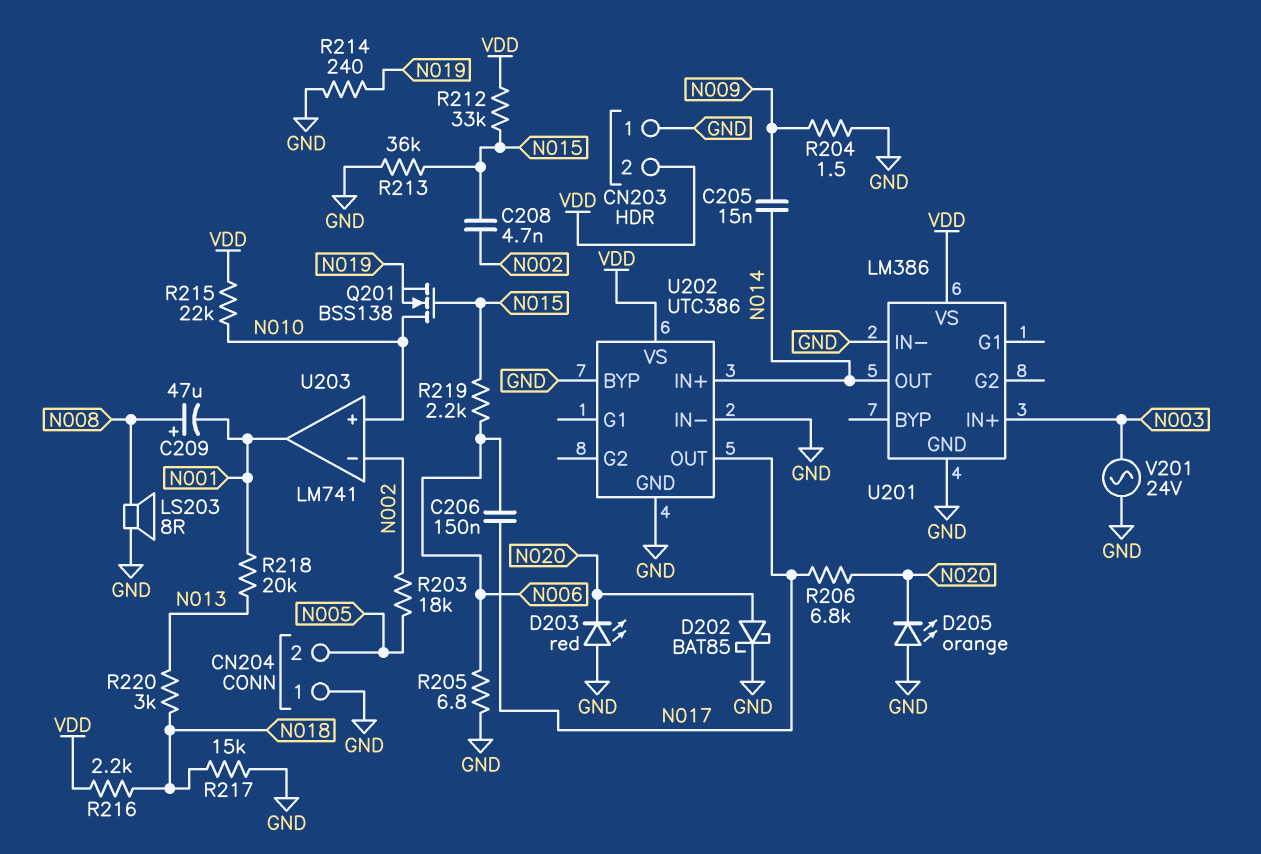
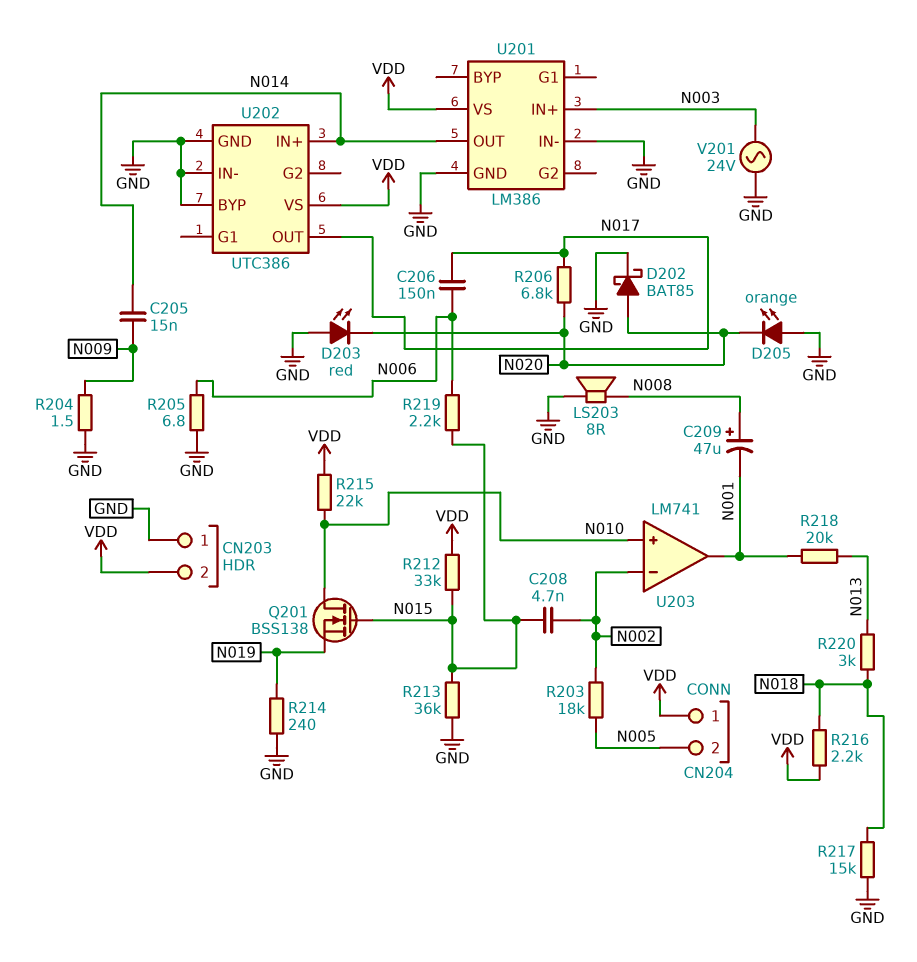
CN204 pin 1: GND -> VDD

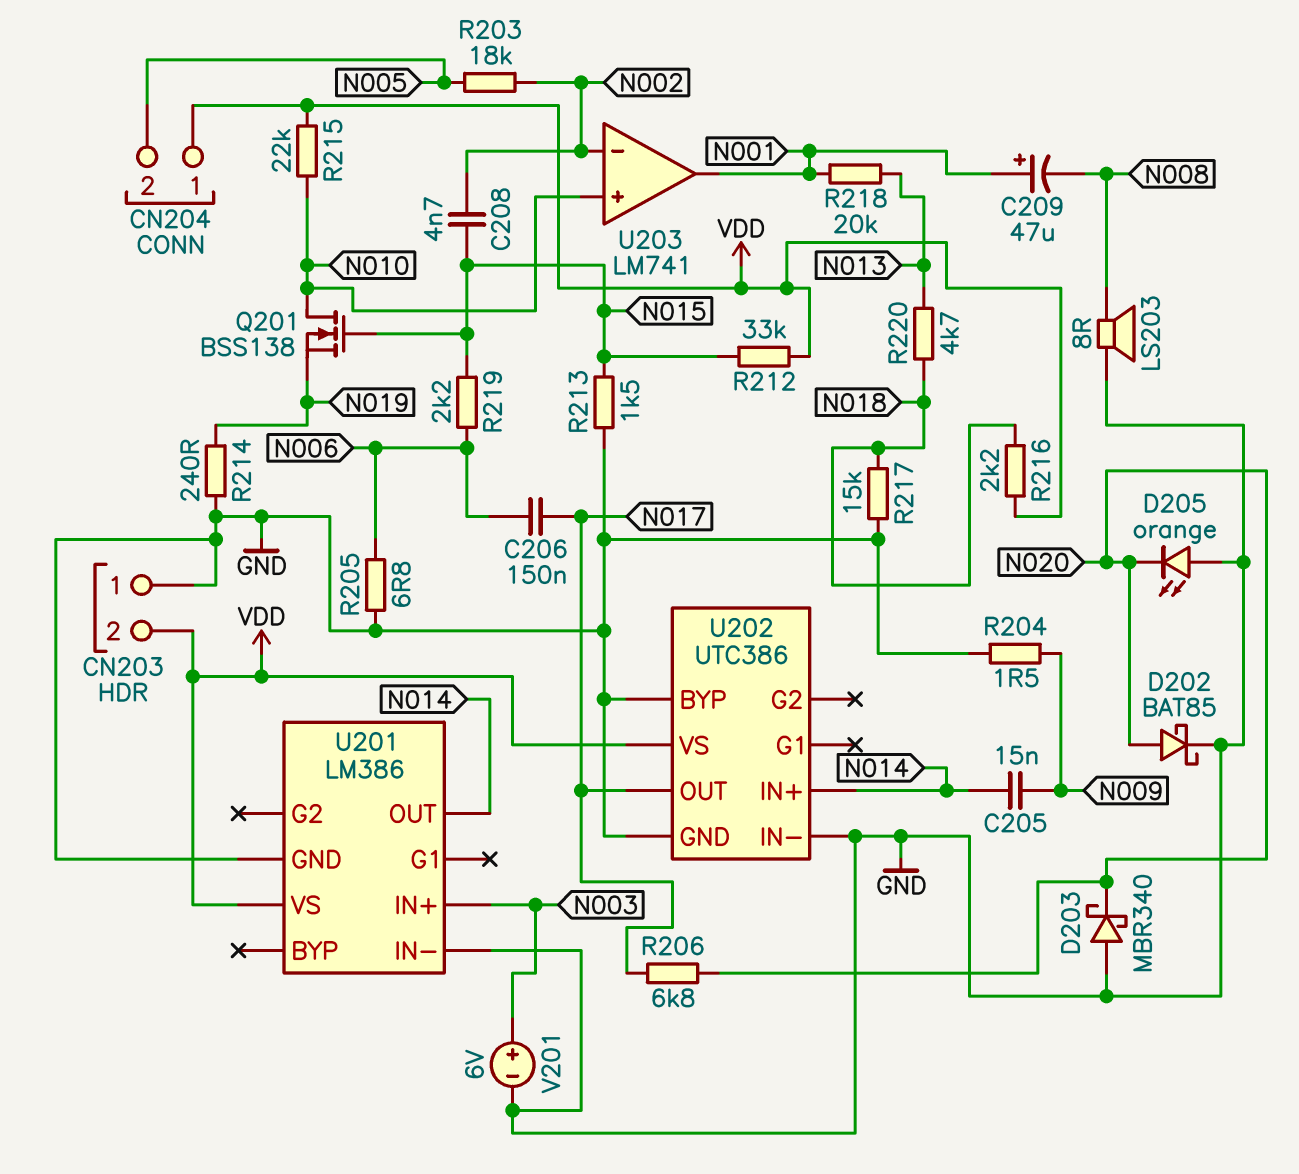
C209: 47uF (plus N008, minus N001) -> 47uF (plus N001, minus N008)
D203: LED red (A GND, K N020) -> schottky MBR340 (A GND, K N020)
R213: 36k (GND, N015) -> 1.5k (GND, N015)
R220: 3k (N013, N018) -> 4.7k (N013, N018)
V201: AC 24V (GND, N003) -> 6V (plus N003, minus GND)

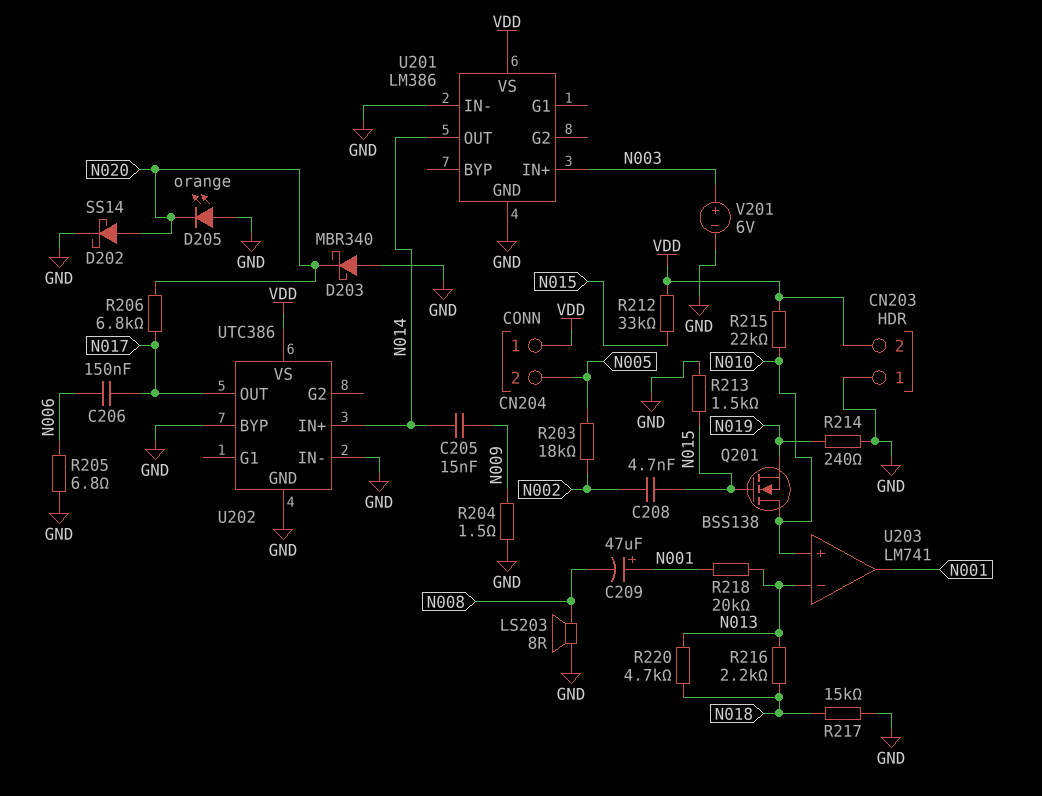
D202: schottky BAT85 (A N020, K GND) -> schottky SS14 (A N020, K GND)
R216: 2.2k (N018, VDD) -> 2.2k (N013, N018)
R219: 2.2k (N006, N015) -> none
U203 pin in-: N002 -> N013

